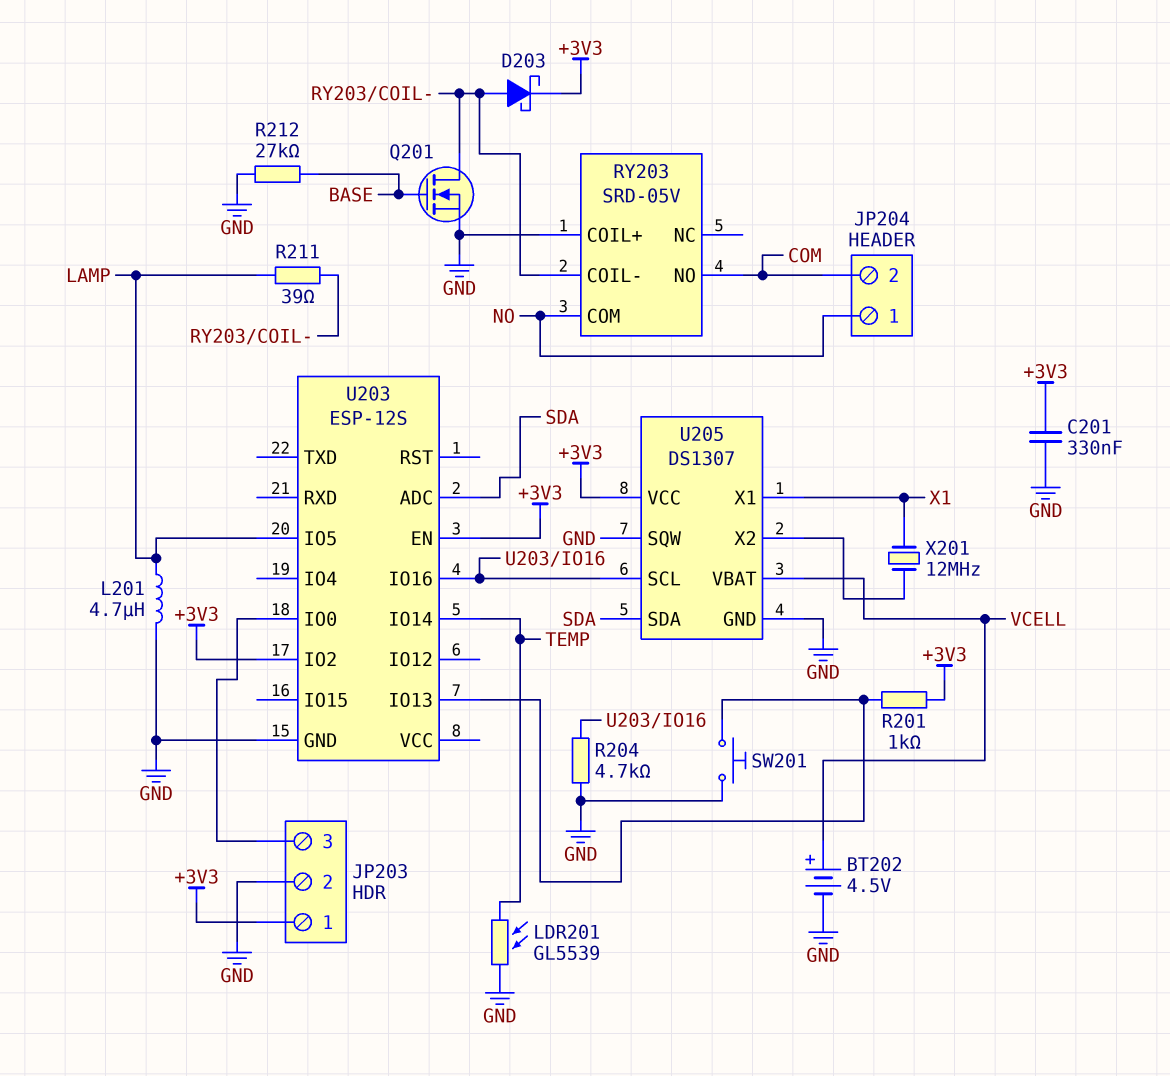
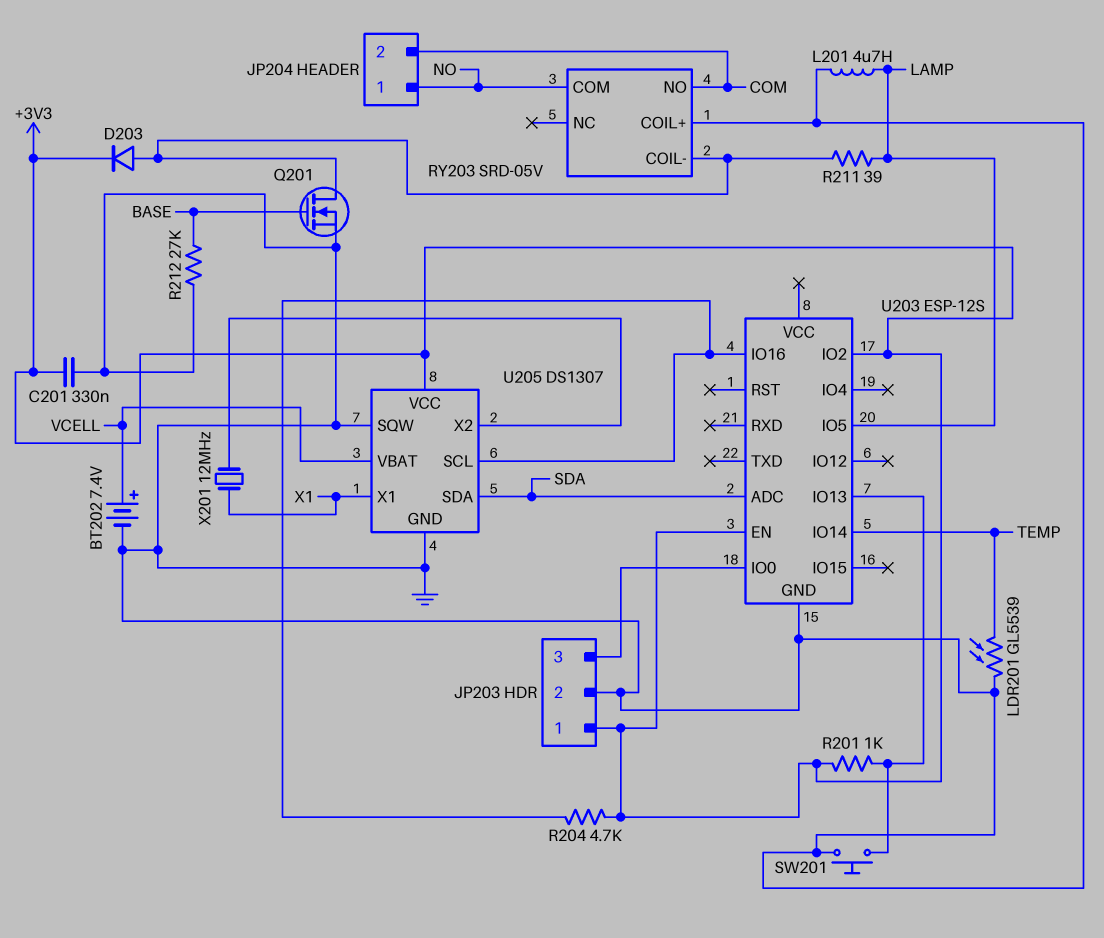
BT202: 4.5V (plus VCELL, minus GND) -> 7.4V (plus VCELL, minus GND)
D203: schottky (A RY203/COIL-, K +3V3) -> diode (A RY203/COIL-, K +3V3)
R204: 4.7k (GND, U203/IO16) -> 4.7k (+3V3, U203/IO16)

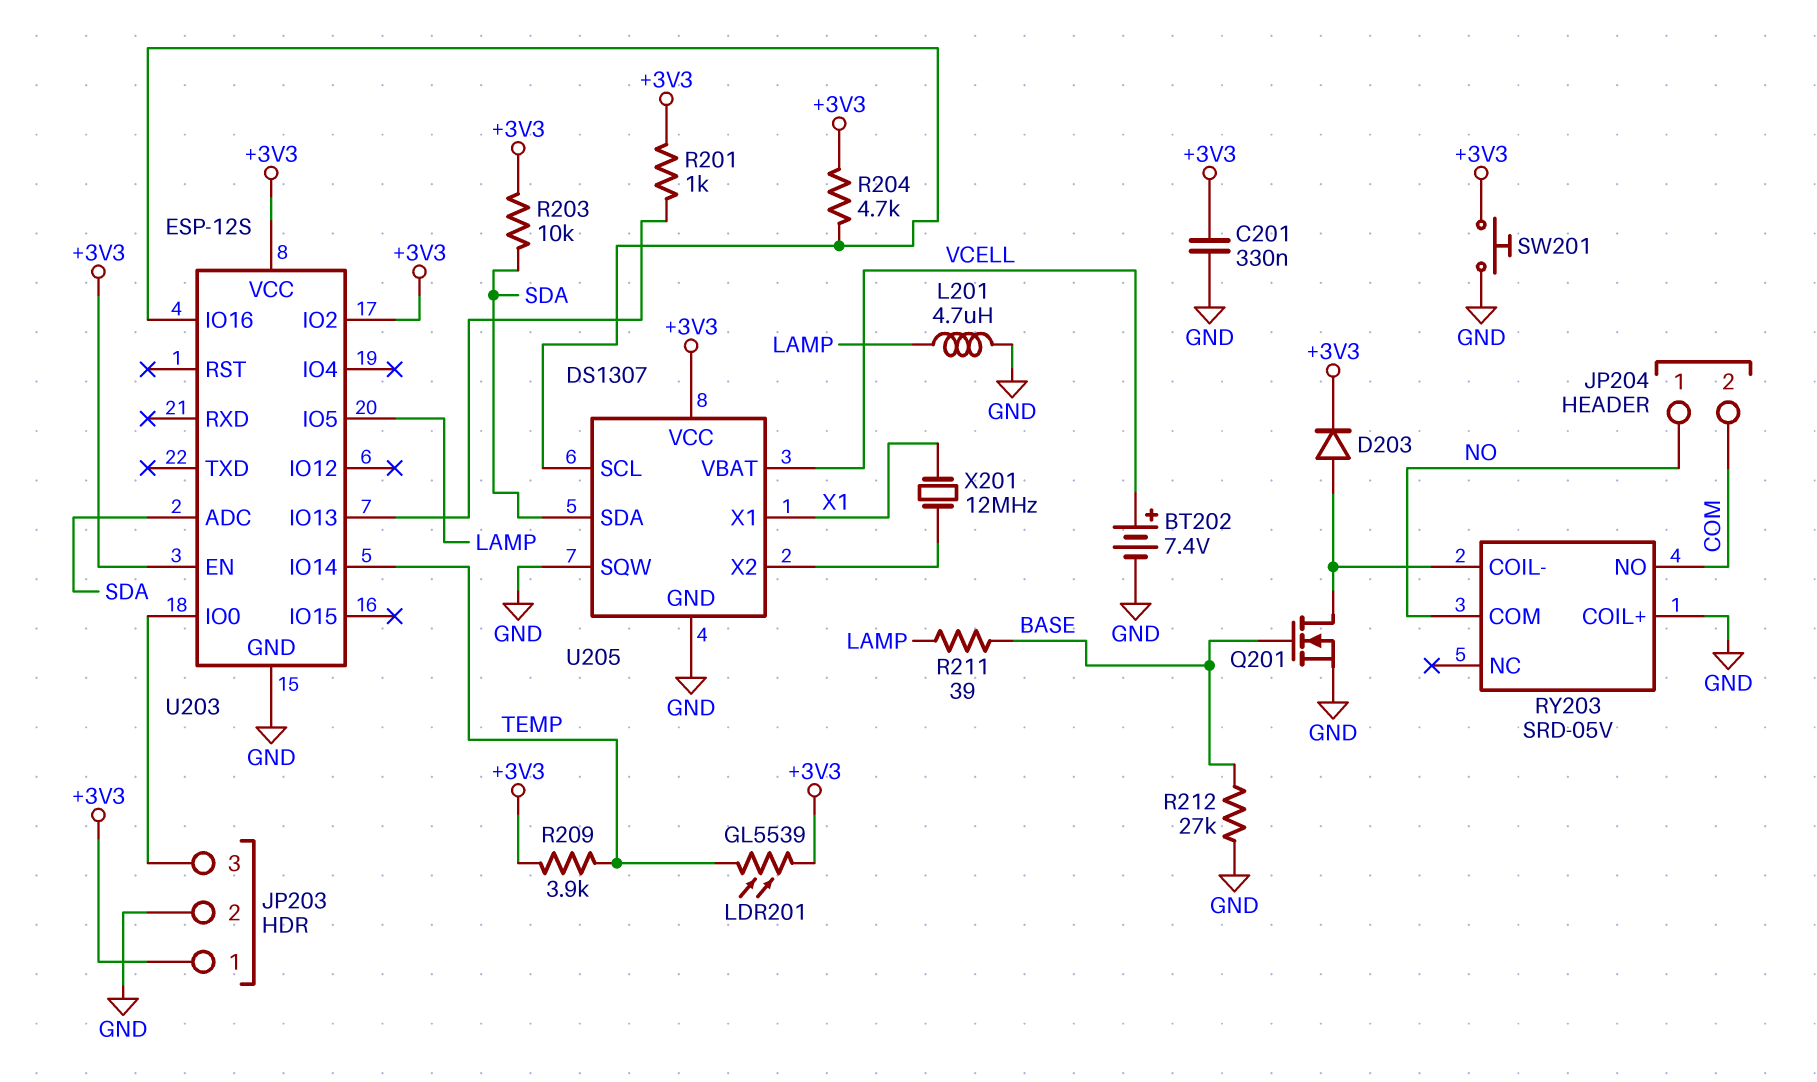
LDR201: GL5539 (GND, TEMP) -> GL5539 (+3V3, TEMP)
R203: none -> 10k (+3V3, SDA)
R209: none -> 3.9k (+3V3, TEMP)
R211: 39 (LAMP, RY203/COIL-) -> 39 (BASE, LAMP)
SW201: button (GND, U203/IO13) -> button (+3V3, GND)
U203 pin VCC: none -> +3V3

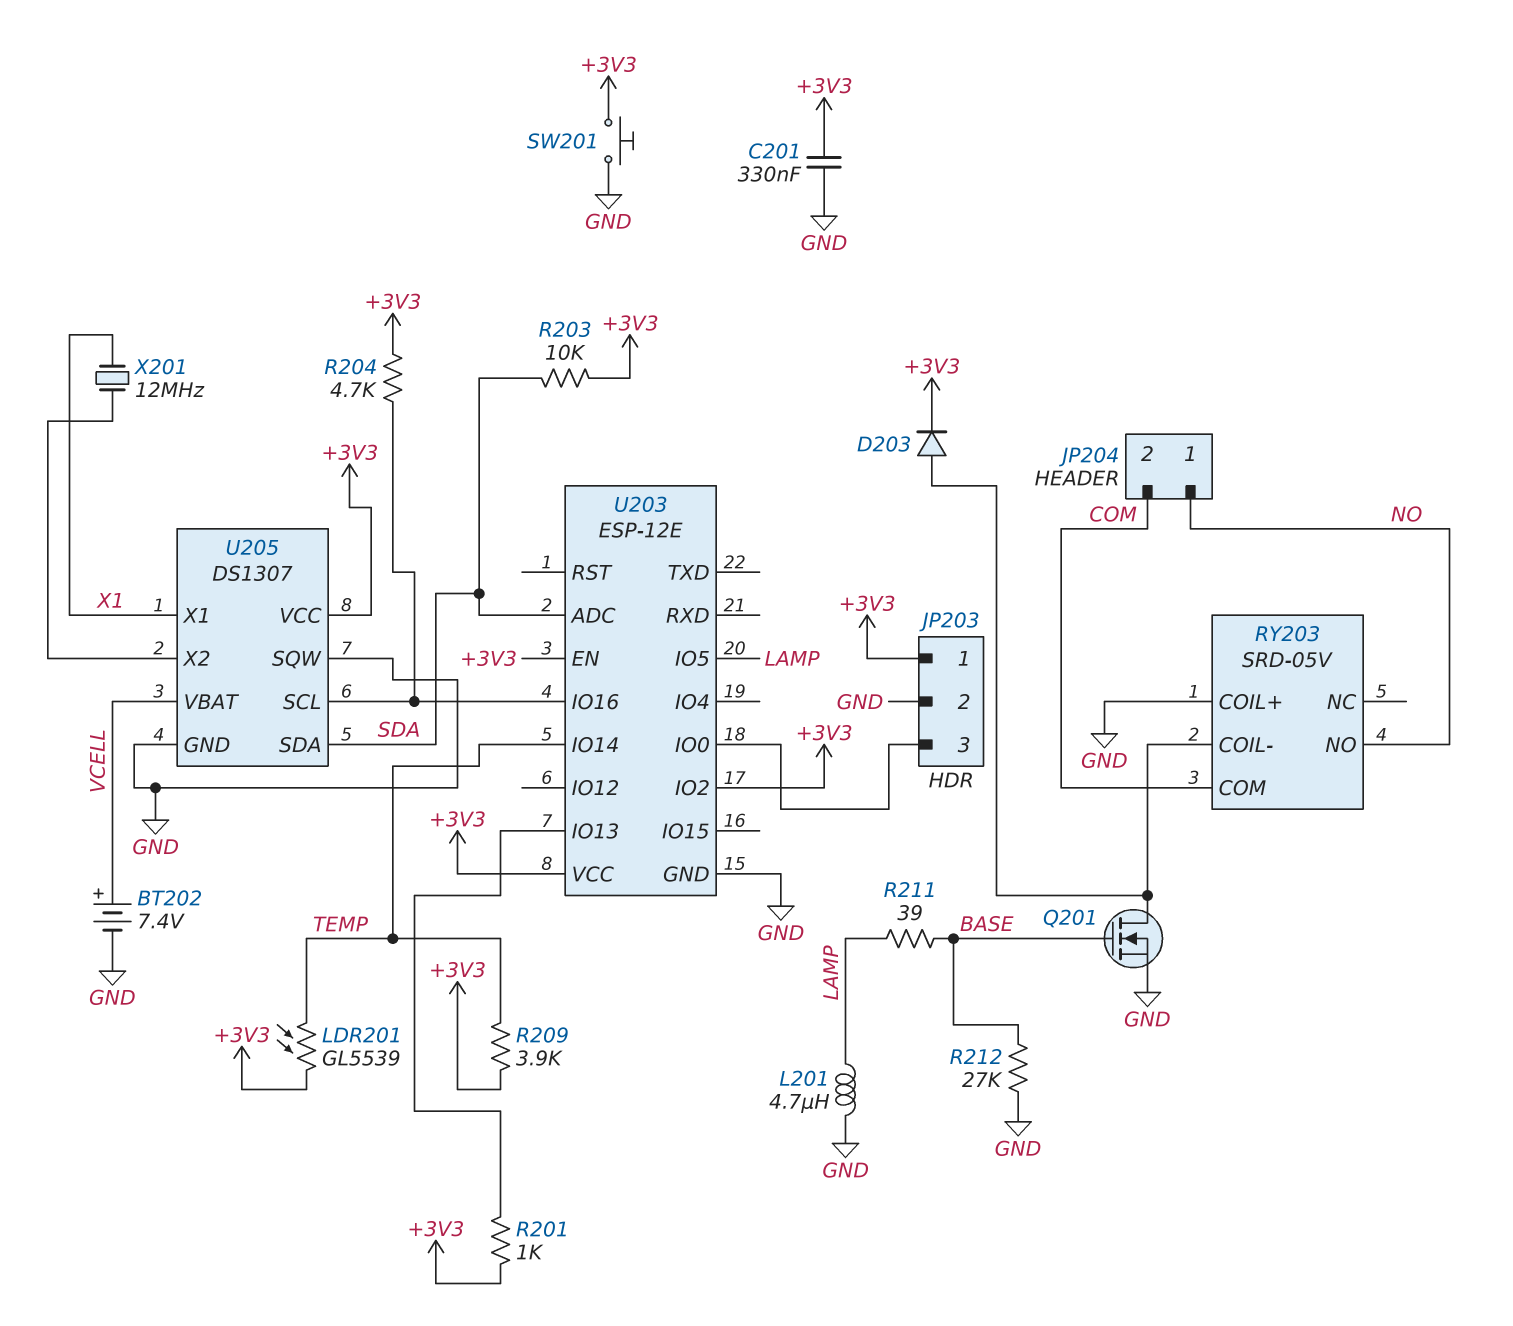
RY203 pin COM: NO -> COM
RY203 pin NO: COM -> NO
U203: ESP-12S -> ESP-12E

